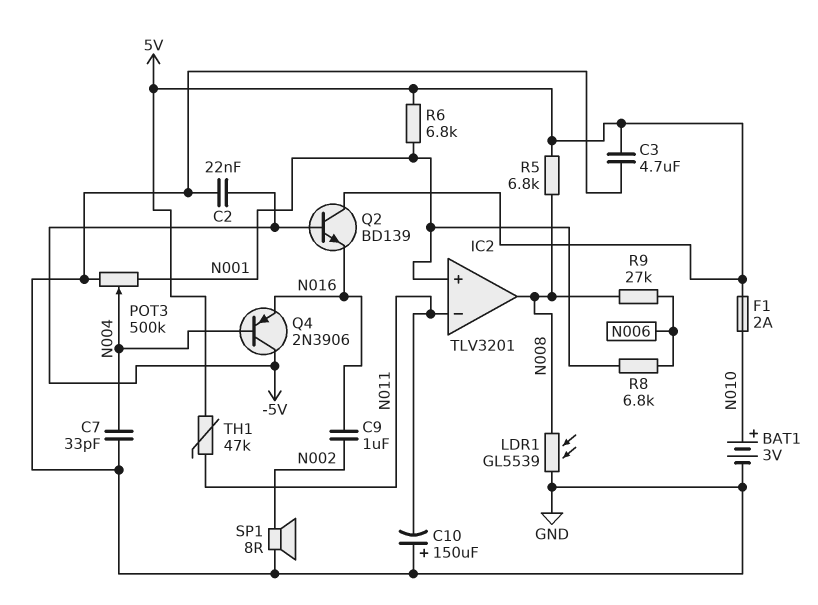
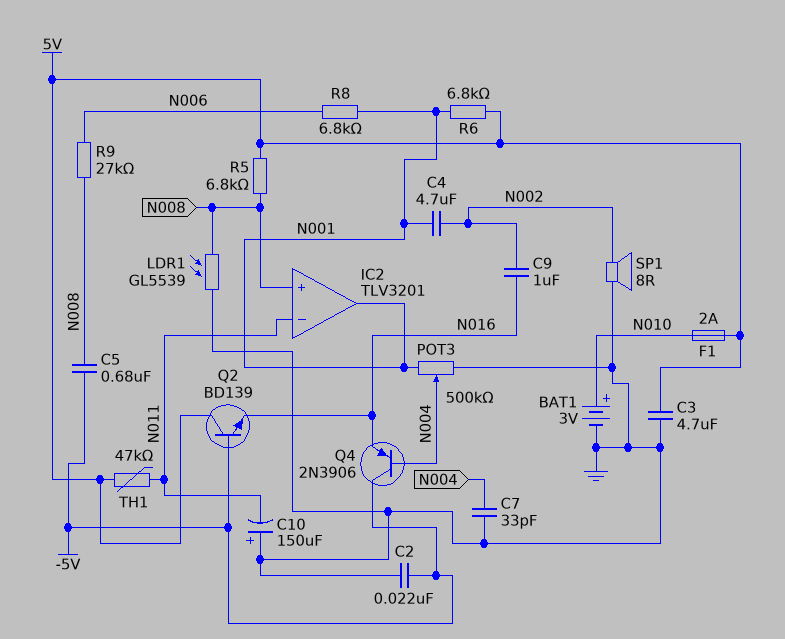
C4: none -> 4.7uF (N001, N002)
C5: none -> 680nF (-5V, N008)
IC2 pin in+: N001 -> N008
IC2 pin out: N008 -> N001

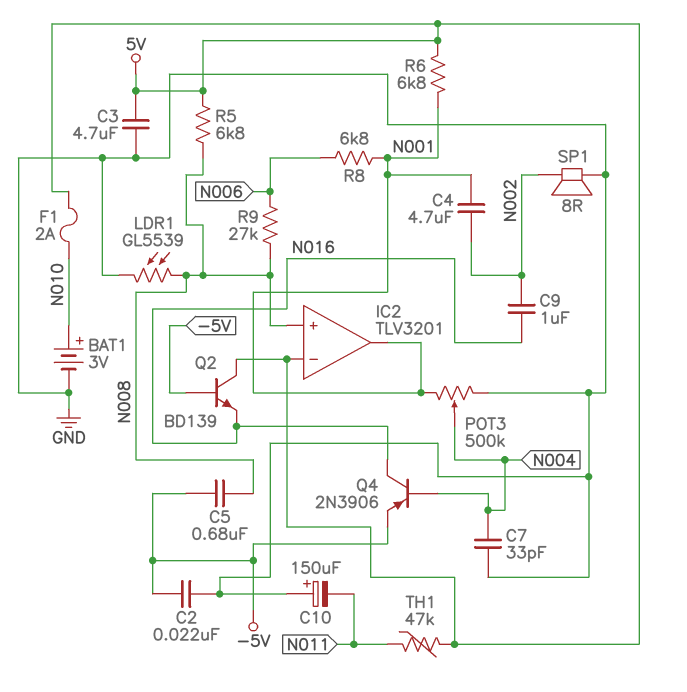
IC2 pin in-: N011 -> 5V
Q4: PNP 2N3906 (B N004, C -5V, E N016) -> PNP 2N3906 (B N004, C N016, E -5V)

